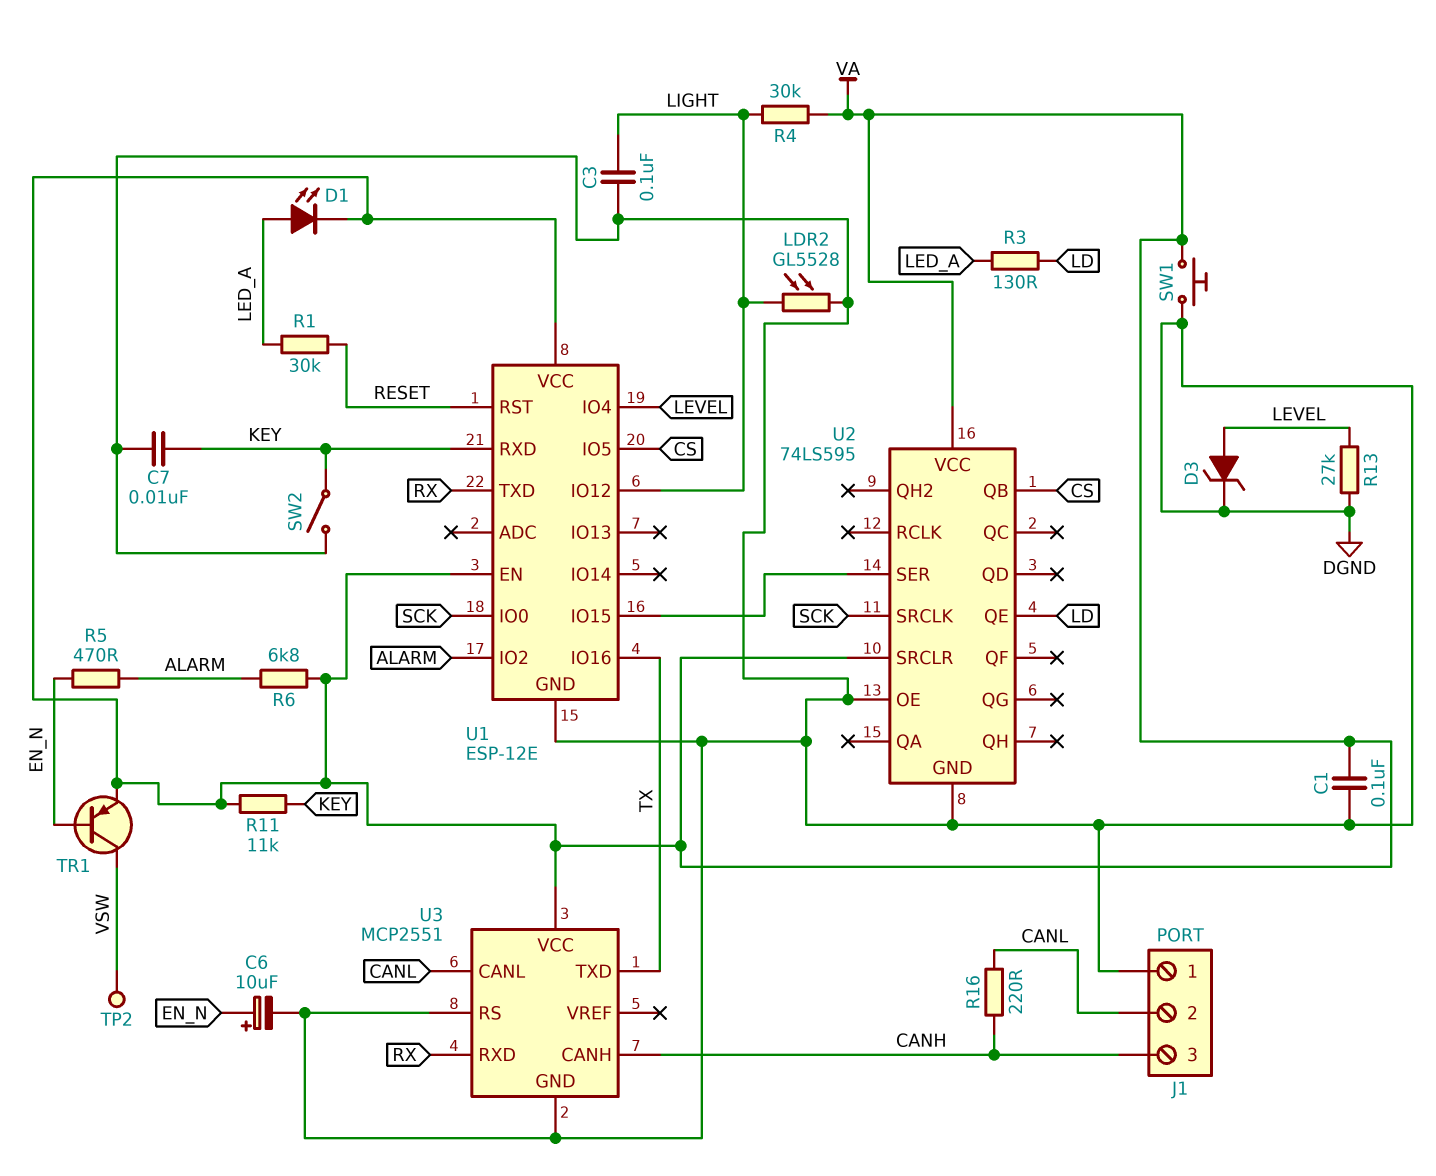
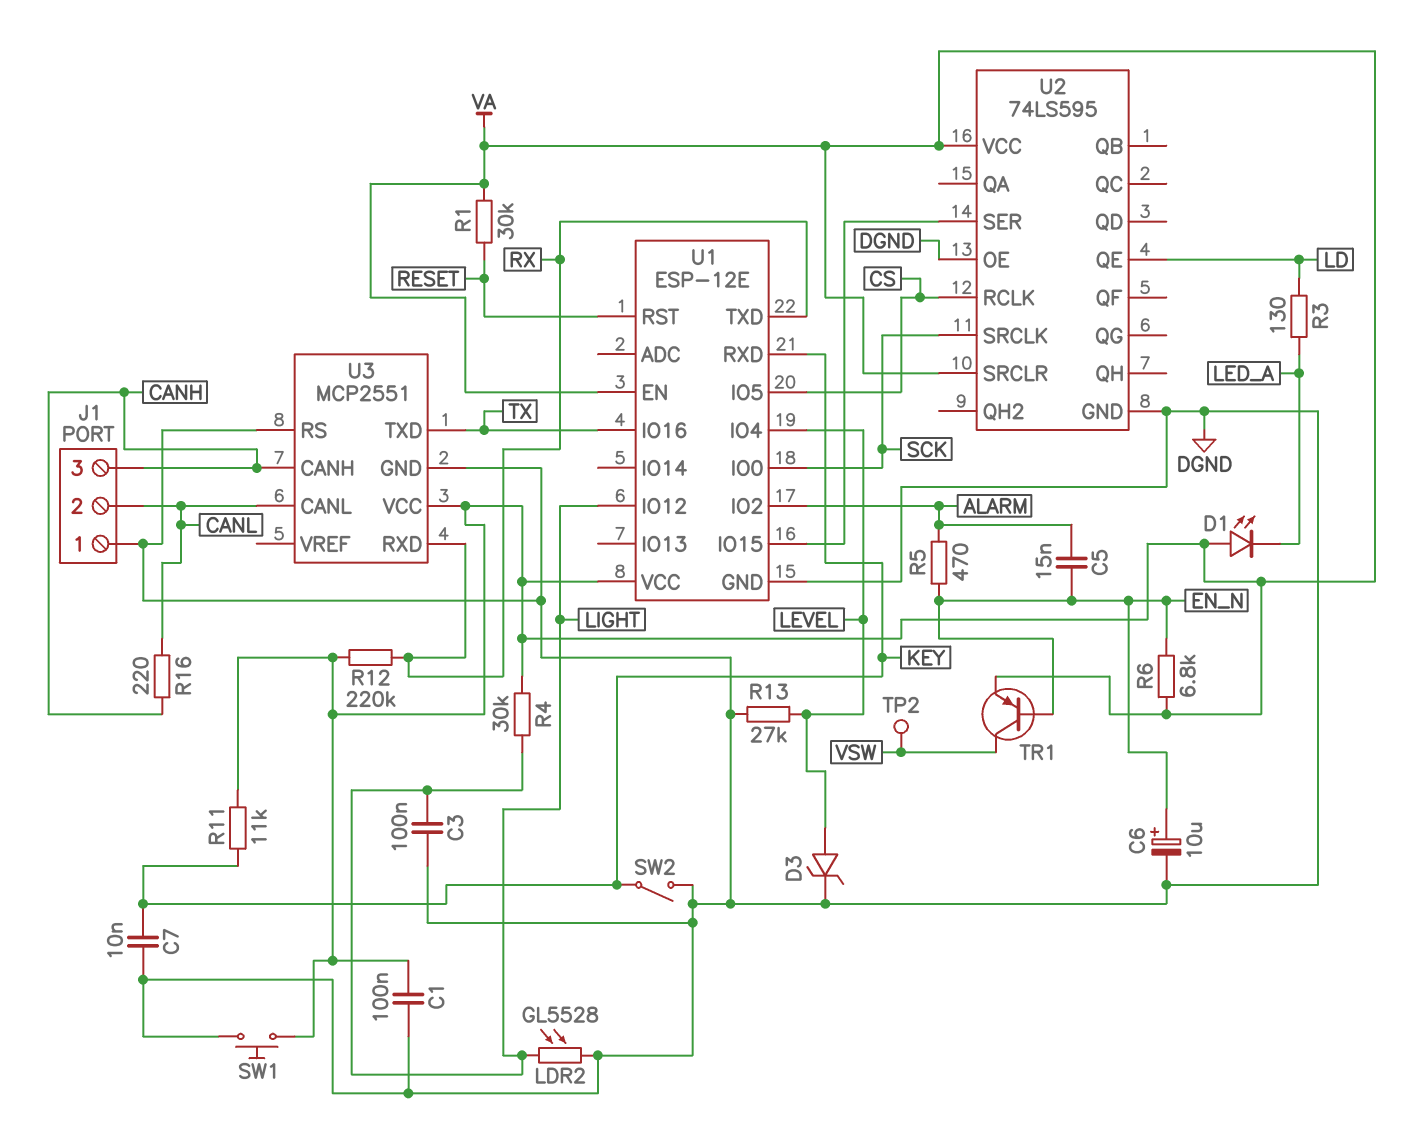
C5: none -> 15nF (ALARM, EN_N)
D1: LED (A LED_A, K VA) -> LED (A VA, K LED_A)
R1: 30k (LED_A, RESET) -> 30k (RESET, VA)
R6: 6.8k (ALARM, VA) -> 6.8k (EN_N, VA)
R12: none -> 220k (RX, VA)
U2 pin QB: CS -> none
U2 pin RCLK: none -> CS

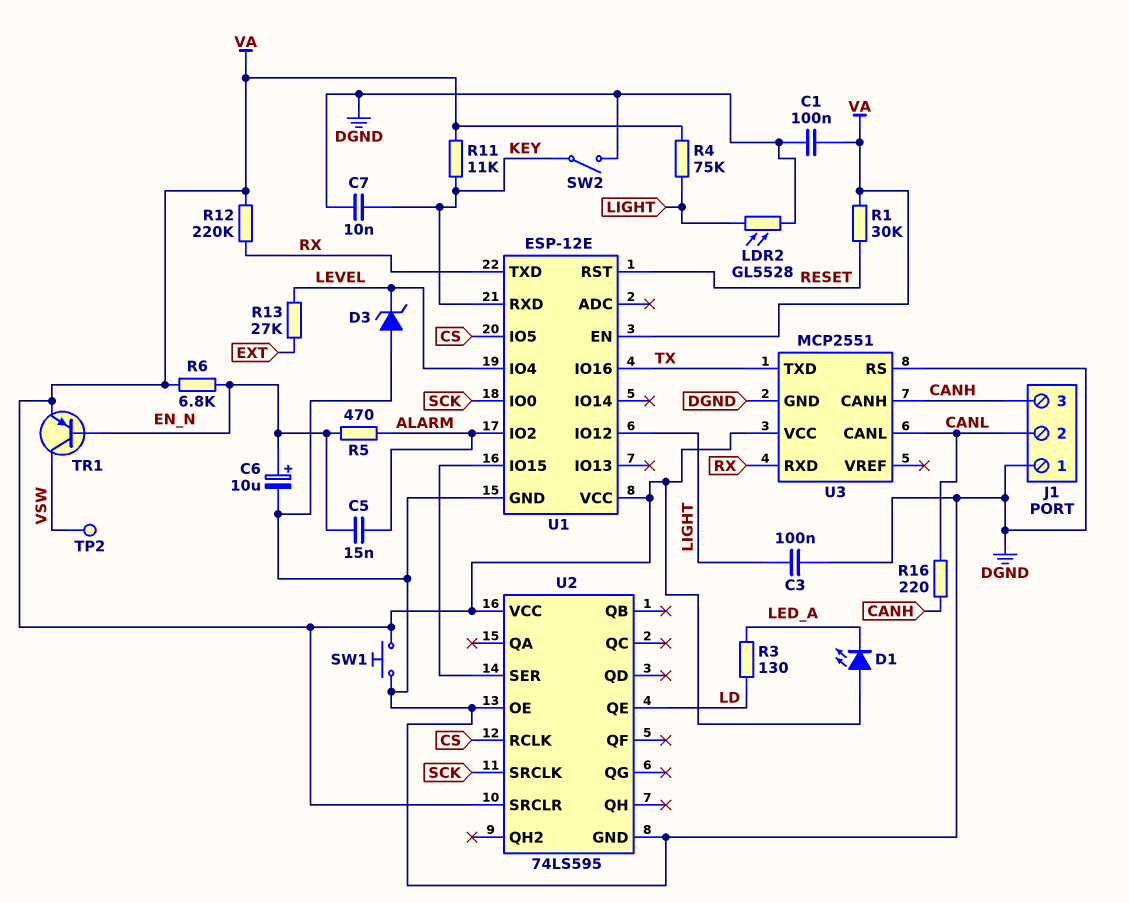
D3: zener (A LEVEL, K DGND) -> zener (A DGND, K LEVEL)
R4: 30k (LIGHT, VA) -> 75k (LIGHT, VA)
R13: 27k (DGND, LEVEL) -> 27k (EXT, LEVEL)

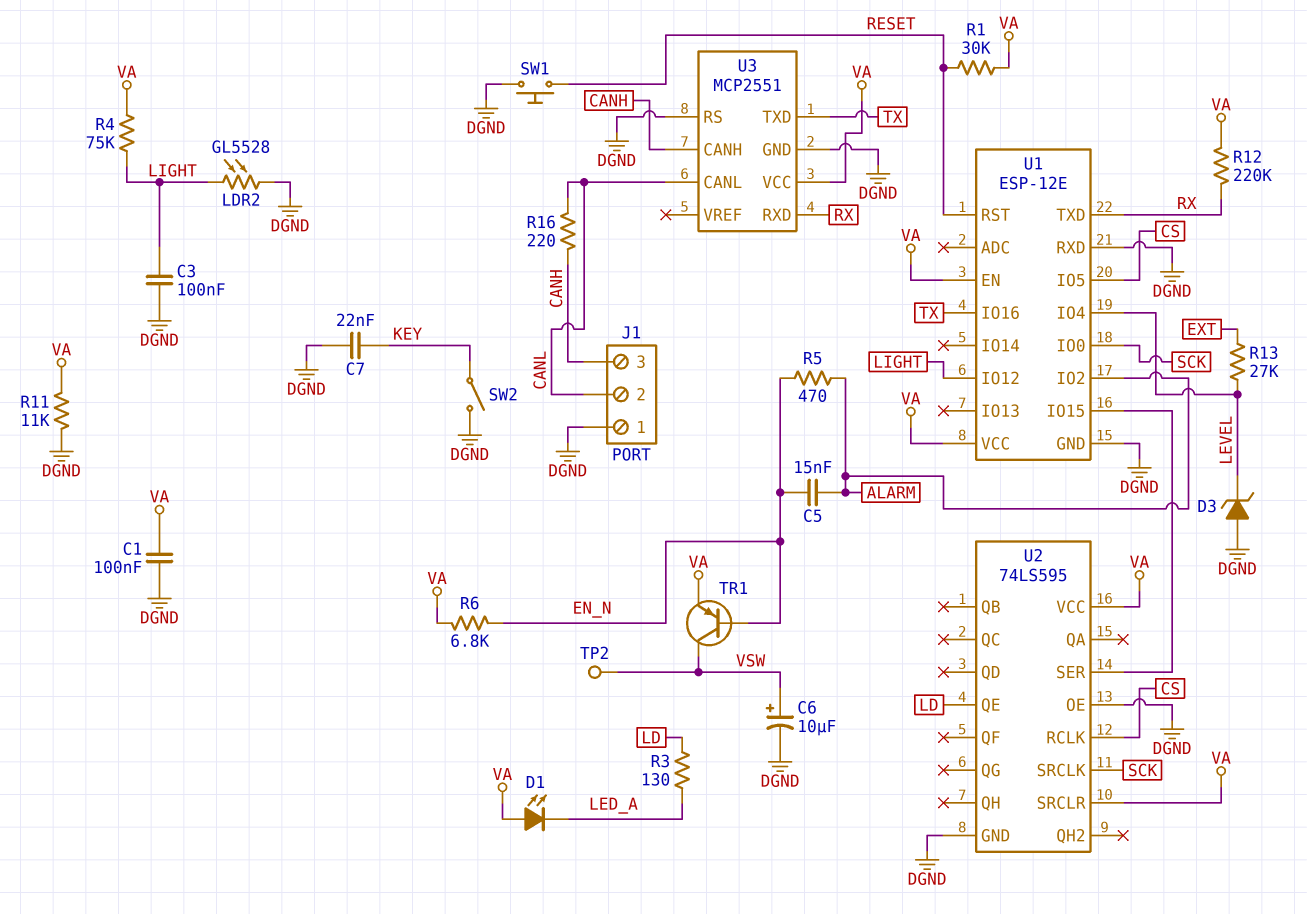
C6: 10uF (plus EN_N, minus DGND) -> 10uF (plus VSW, minus DGND)
C7: 10nF (DGND, KEY) -> 22nF (DGND, KEY)
R11: 11k (KEY, VA) -> 11k (DGND, VA)
SW1: button (DGND, VA) -> button (DGND, RESET)
U1 pin RXD: KEY -> DGND

